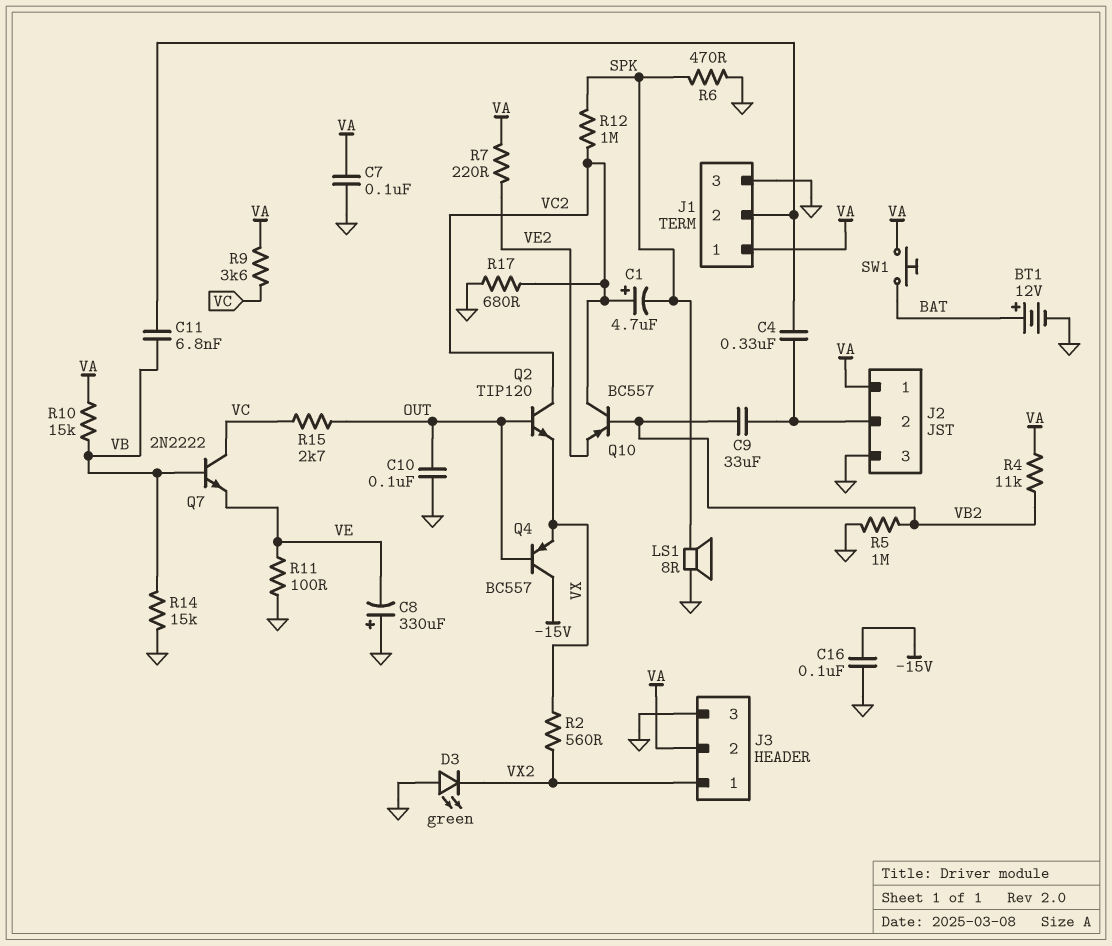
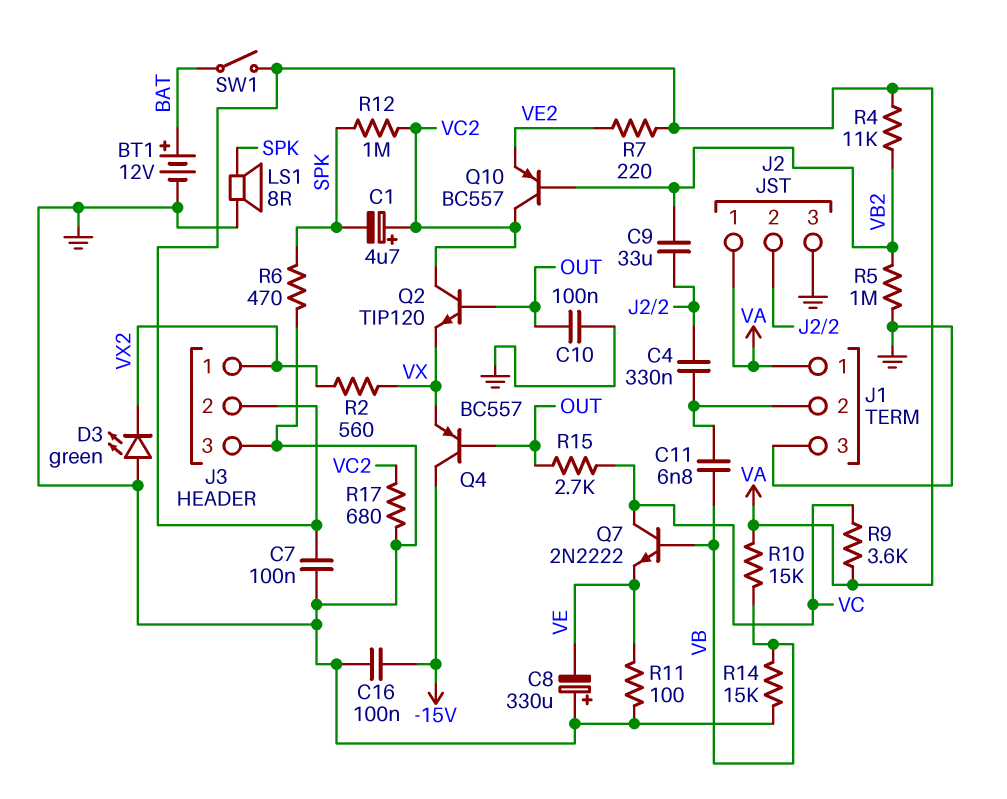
SW1: button (BAT, VA) -> switch (BAT, VA)

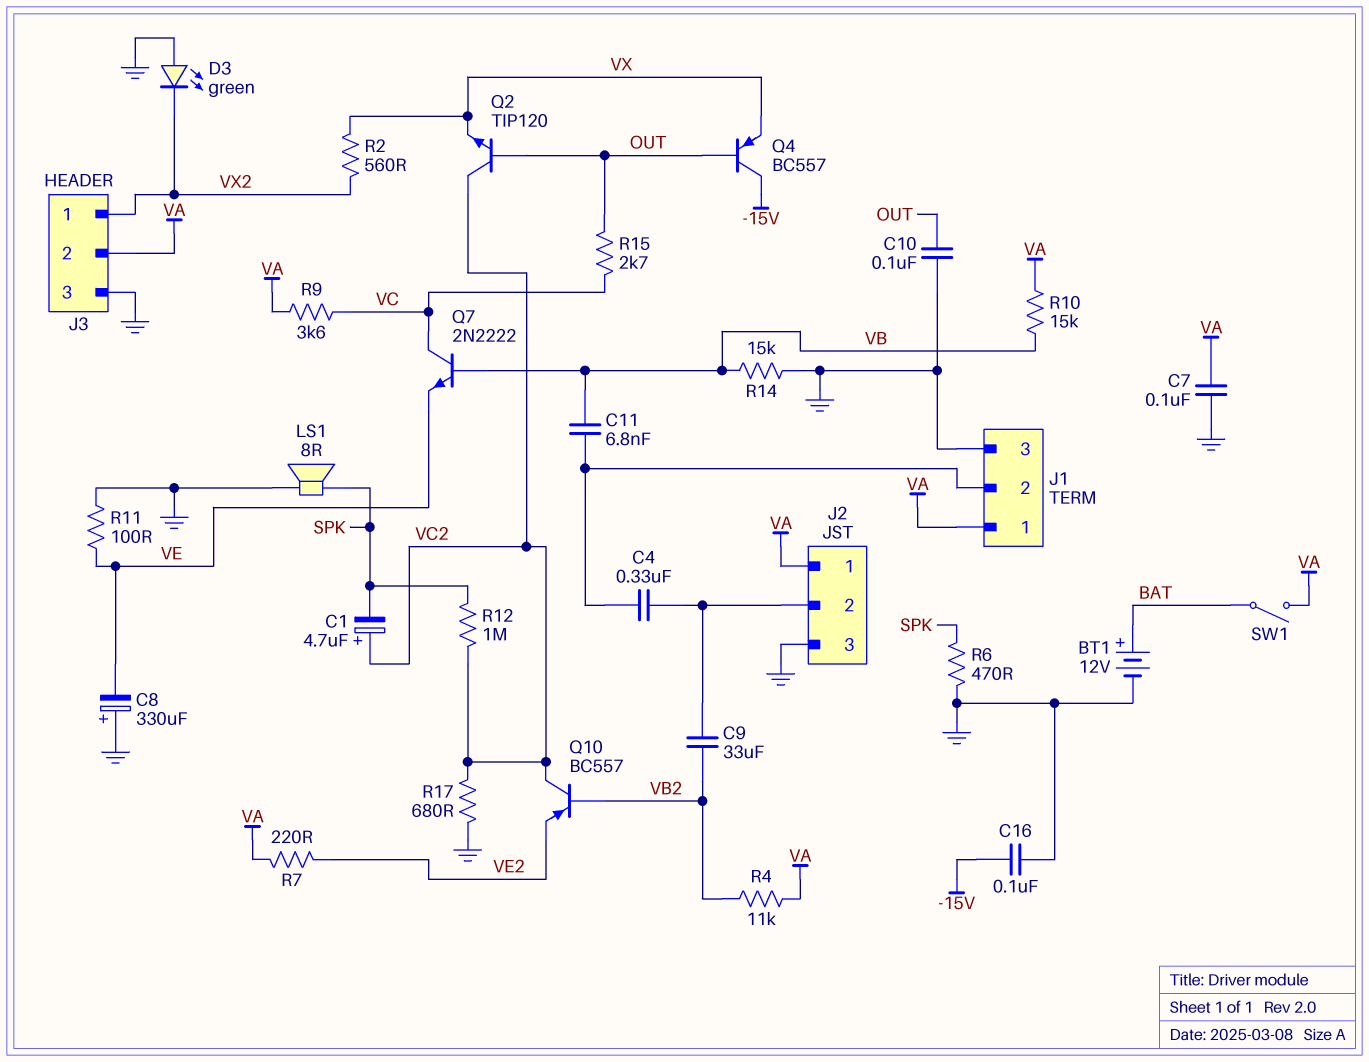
R5: 1M (GND, VB2) -> none

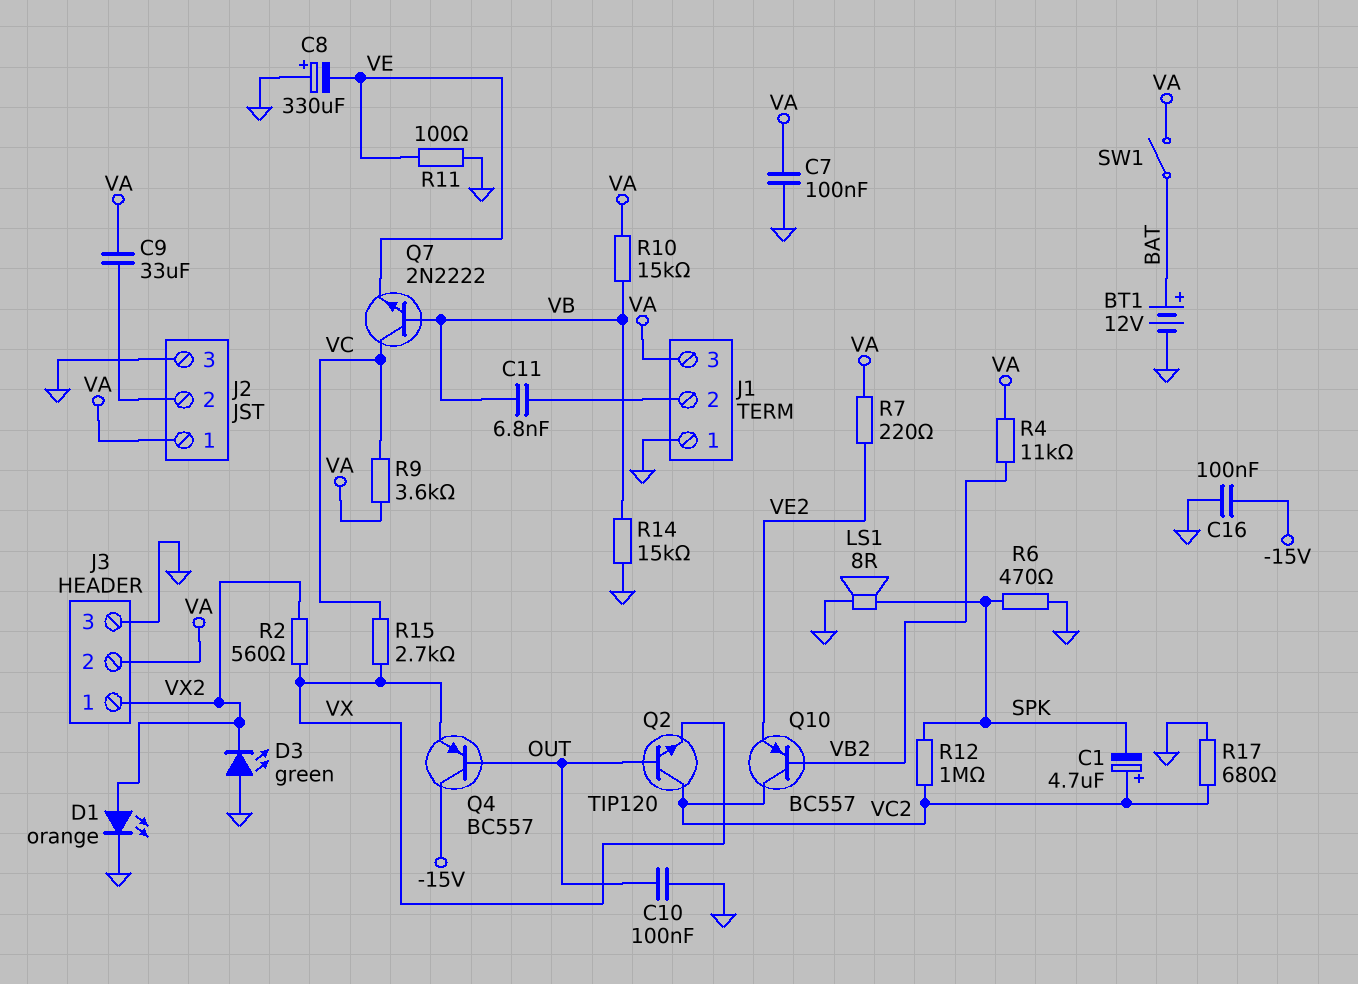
C4: 330nF (J1/2, J2/2) -> none
C9: 33uF (J2/2, VB2) -> 33uF (J2/2, VA)
D1: none -> LED orange (A VX2, K GND)
J1 pin 1: VA -> GND
J1 pin 3: GND -> VA
R15: 2.7k (OUT, VC) -> 2.7k (VC, VX)

